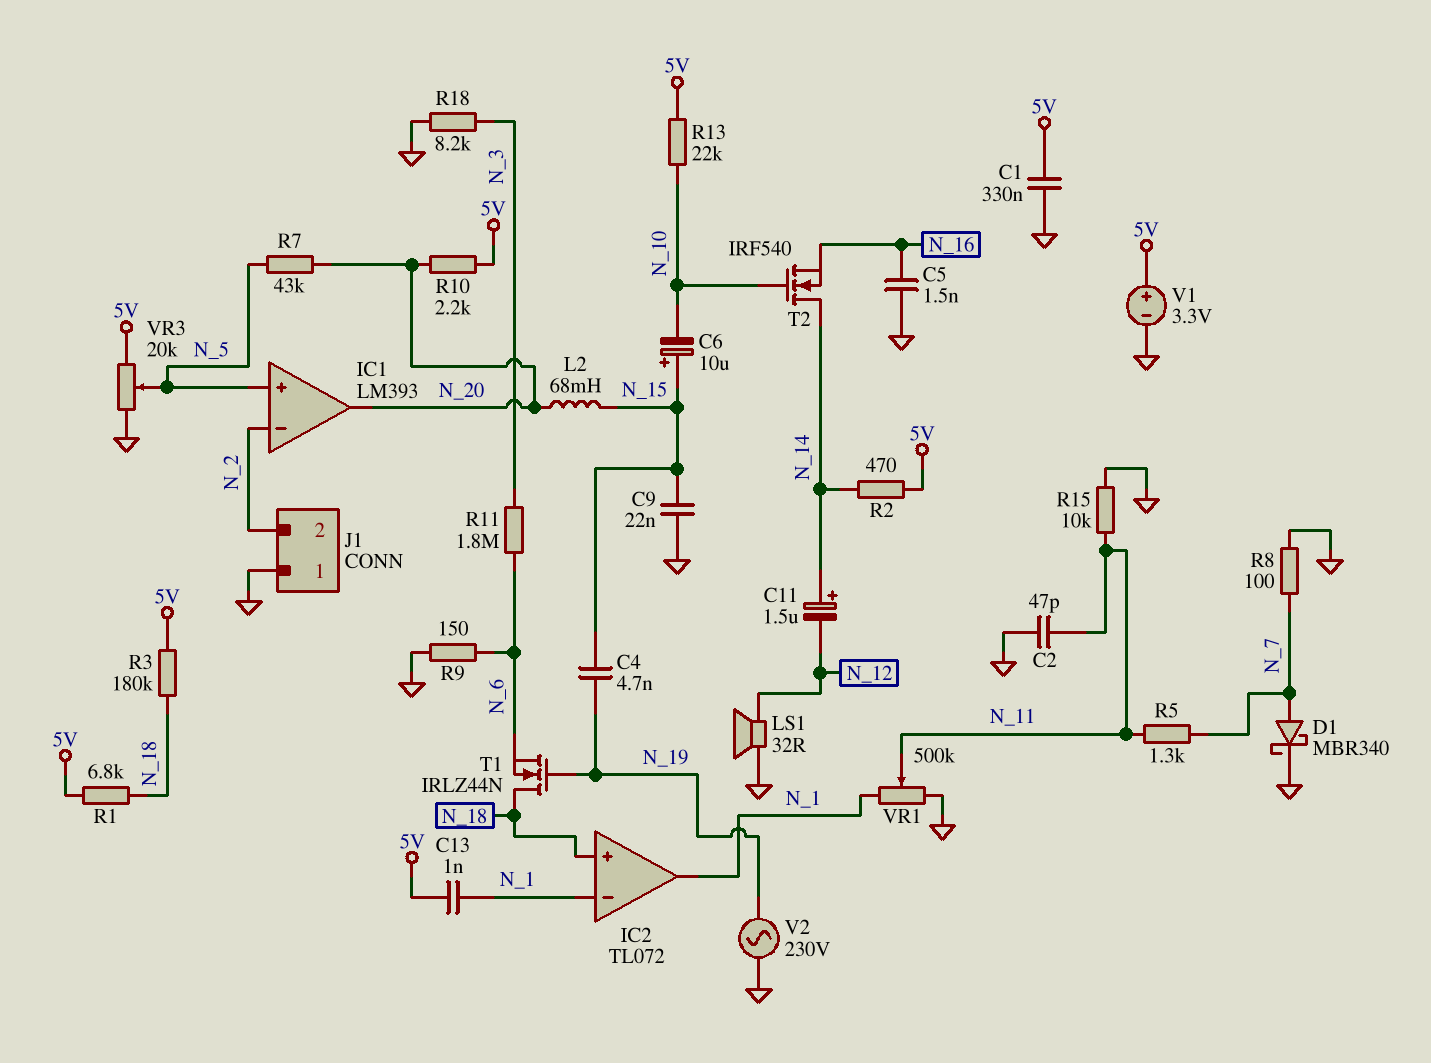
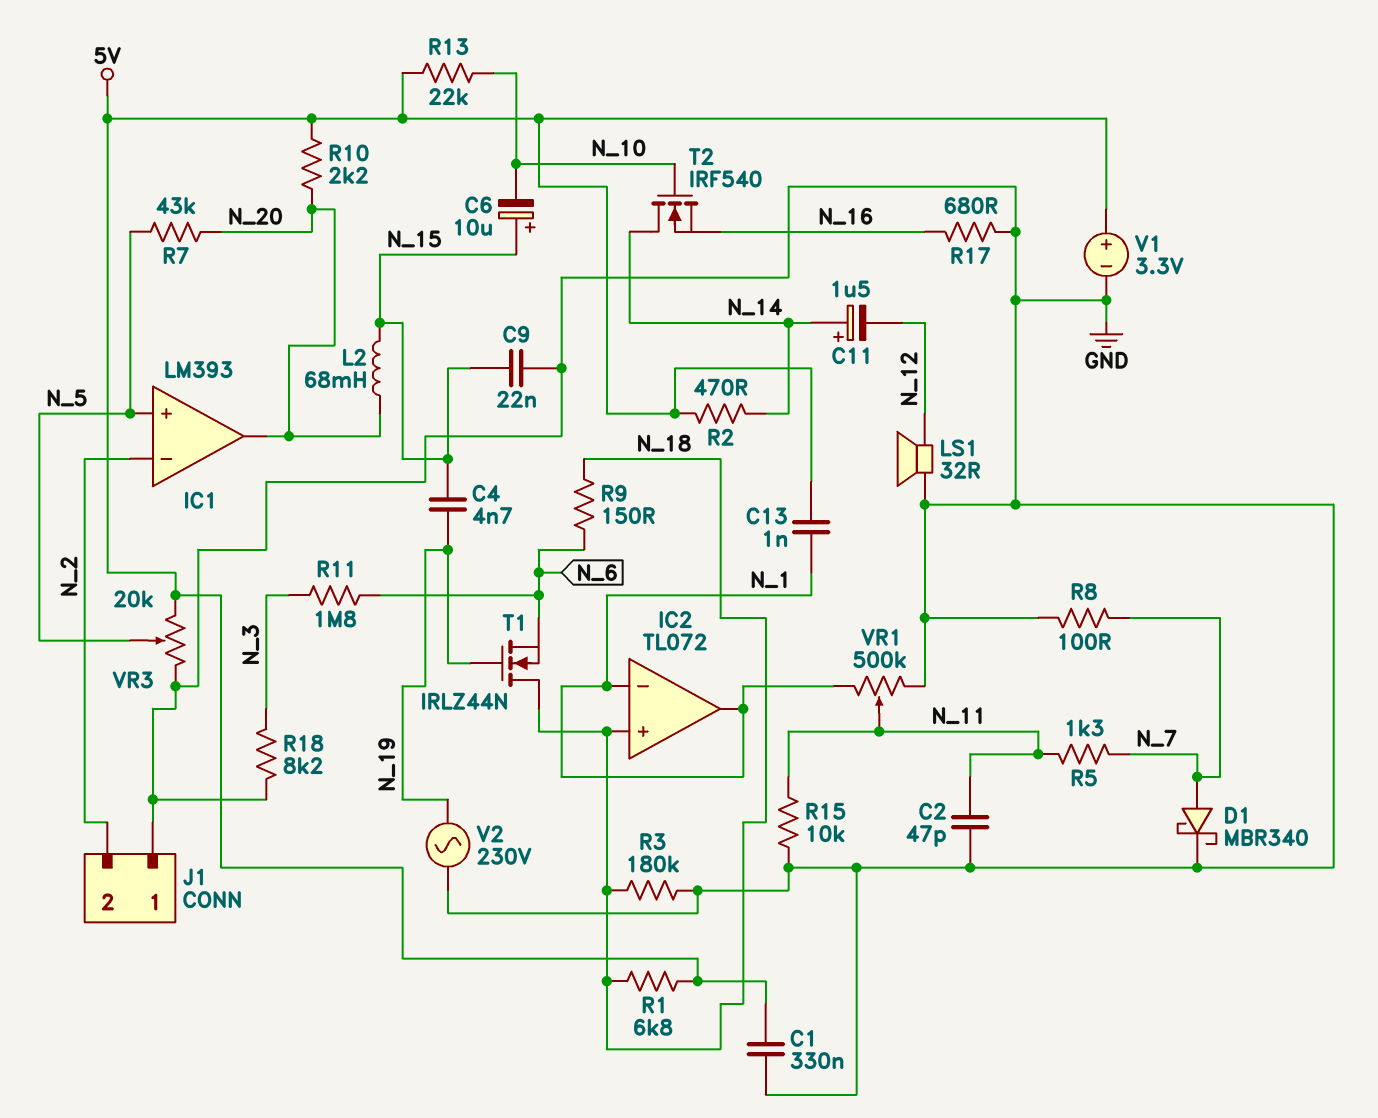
C5: 1.5nF (GND, N_16) -> none
R3: 180k (5V, N_18) -> 180k (GND, N_18)
R9: 150 (GND, N_6) -> 150 (N_6, N_18)
R17: none -> 680 (GND, N_16)

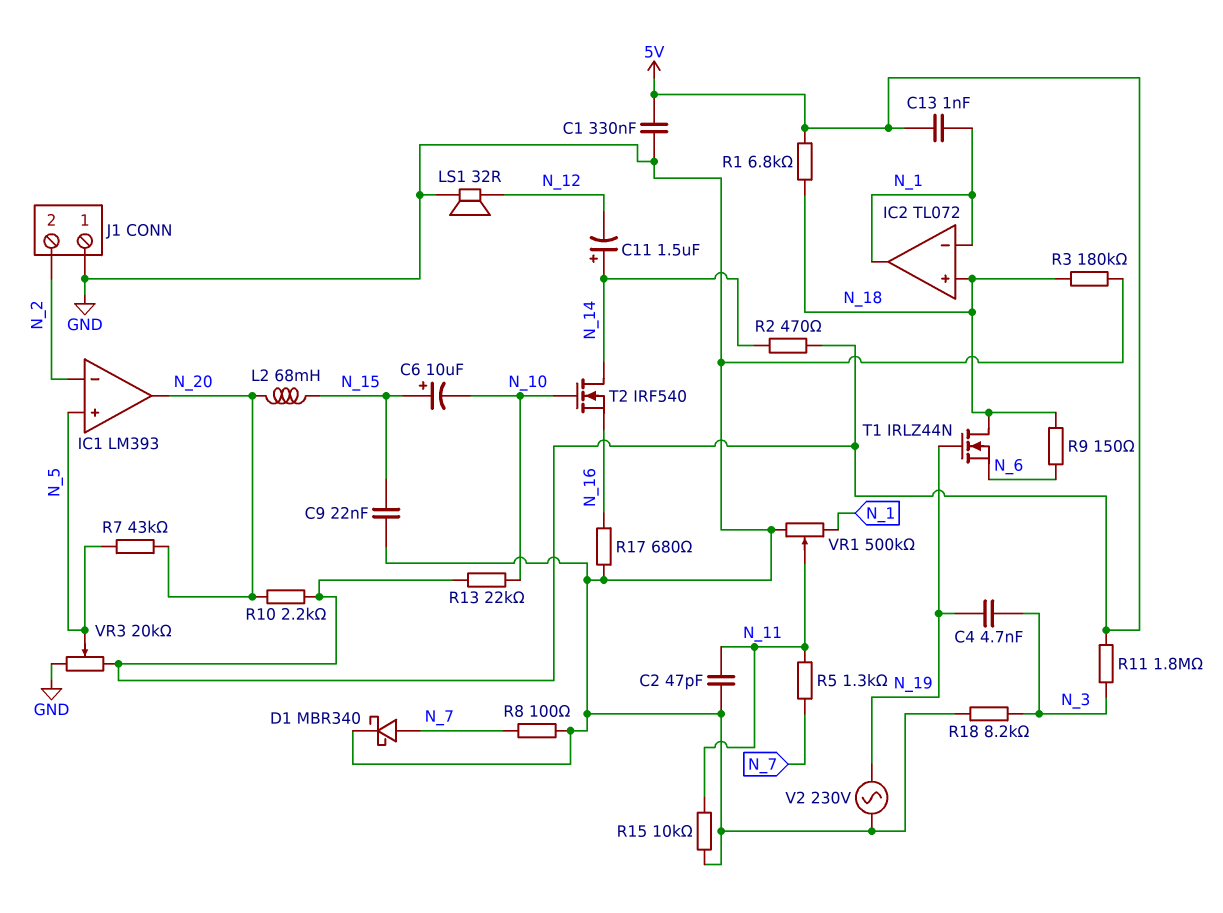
C4: 4.7nF (N_15, N_19) -> 4.7nF (N_3, N_19)
R11: 1.8M (N_3, N_6) -> 1.8M (5V, N_3)
V1: 3.3V (plus 5V, minus GND) -> none

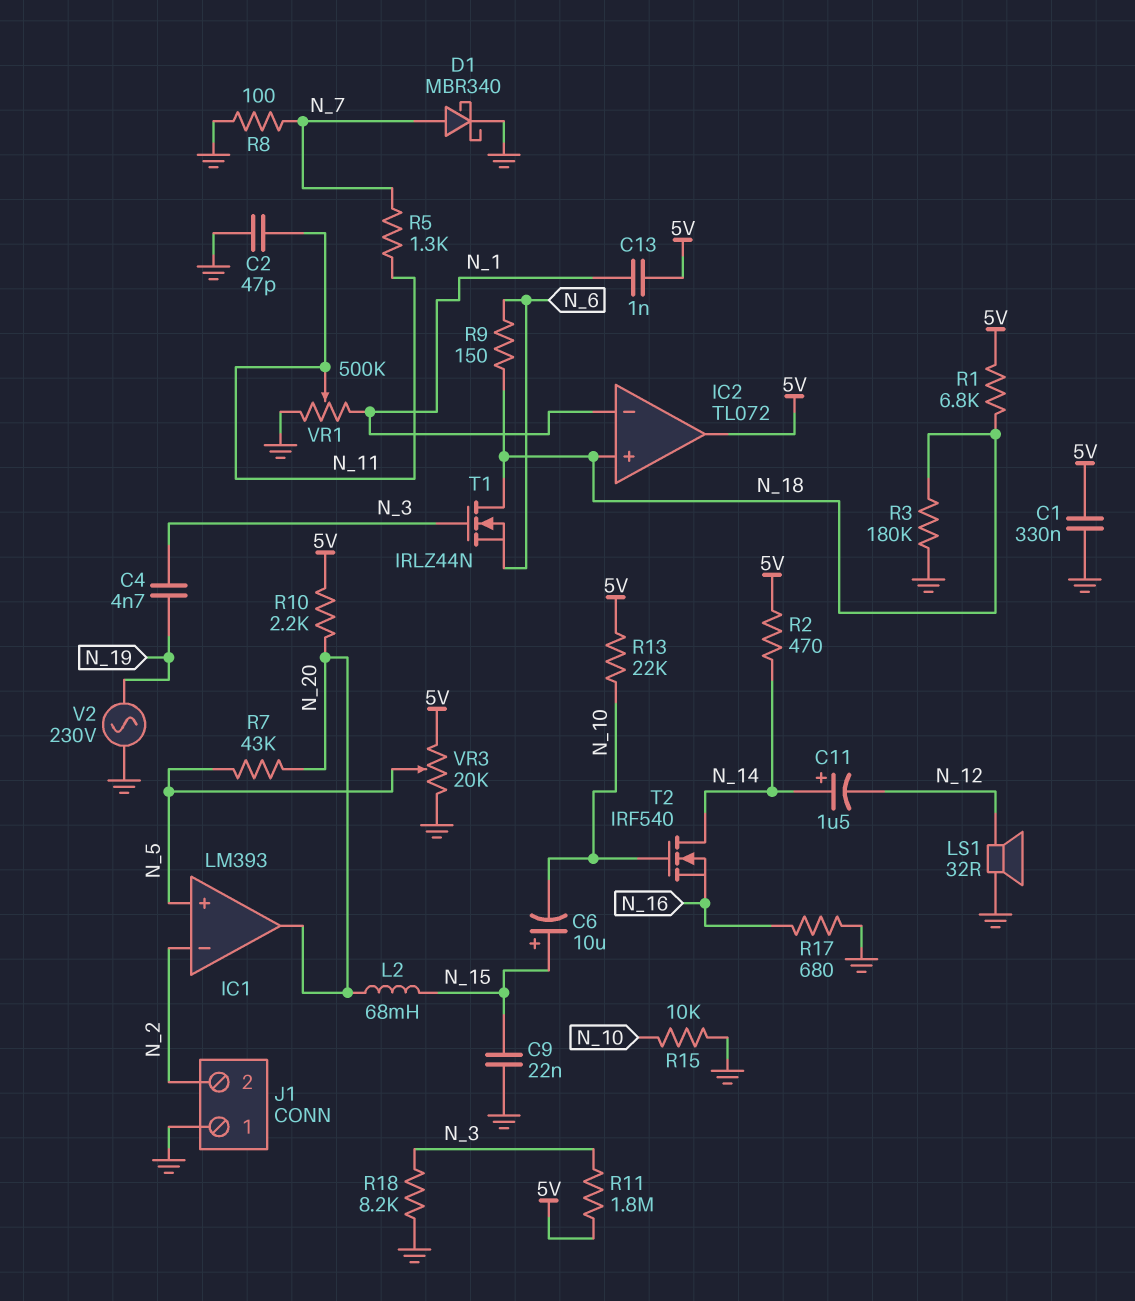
IC2 pin out: N_1 -> 5V
R15: 10k (GND, N_11) -> 10k (GND, N_10)
T1: NMOS IRLZ44N (G N_19, D N_18, S N_6) -> NMOS IRLZ44N (G N_3, D N_18, S N_6)

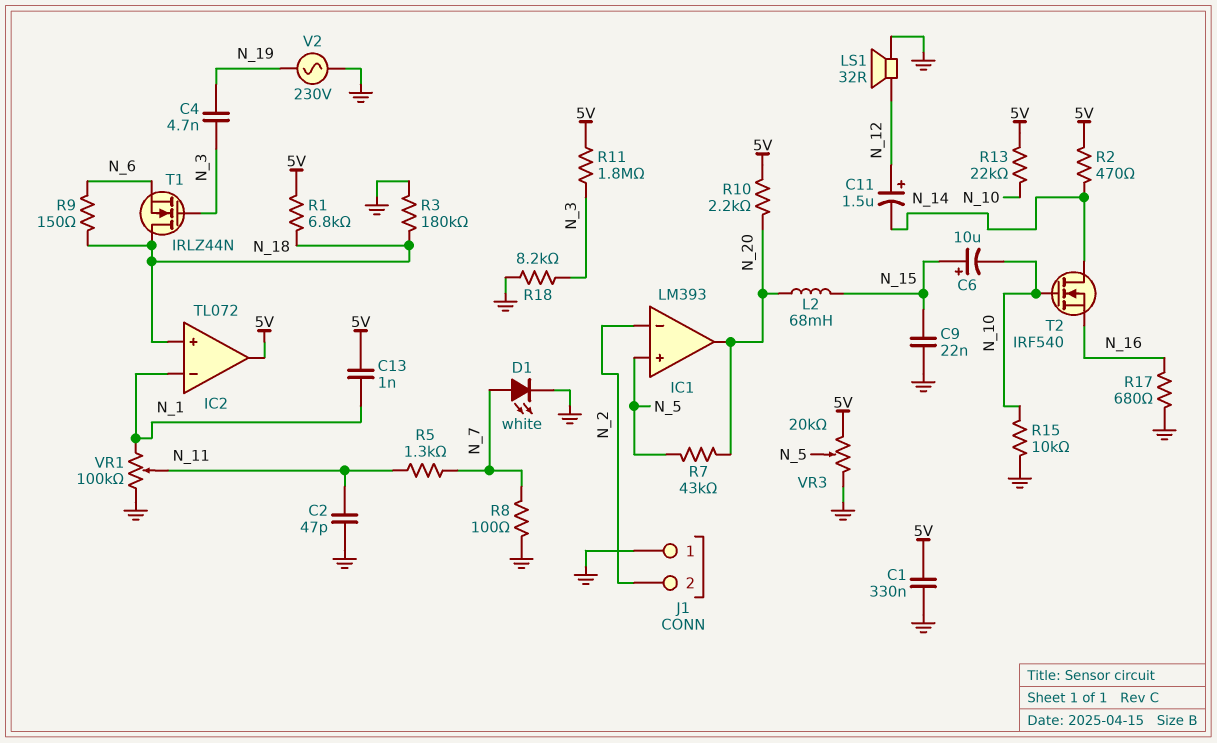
C11: 1.5uF (plus N_14, minus N_12) -> 1.5uF (plus N_12, minus N_14)
D1: schottky MBR340 (A N_7, K GND) -> LED white (A N_7, K GND)
VR1: 500k (GND, N_1, wiper N_11) -> 100k (GND, N_1, wiper N_11)

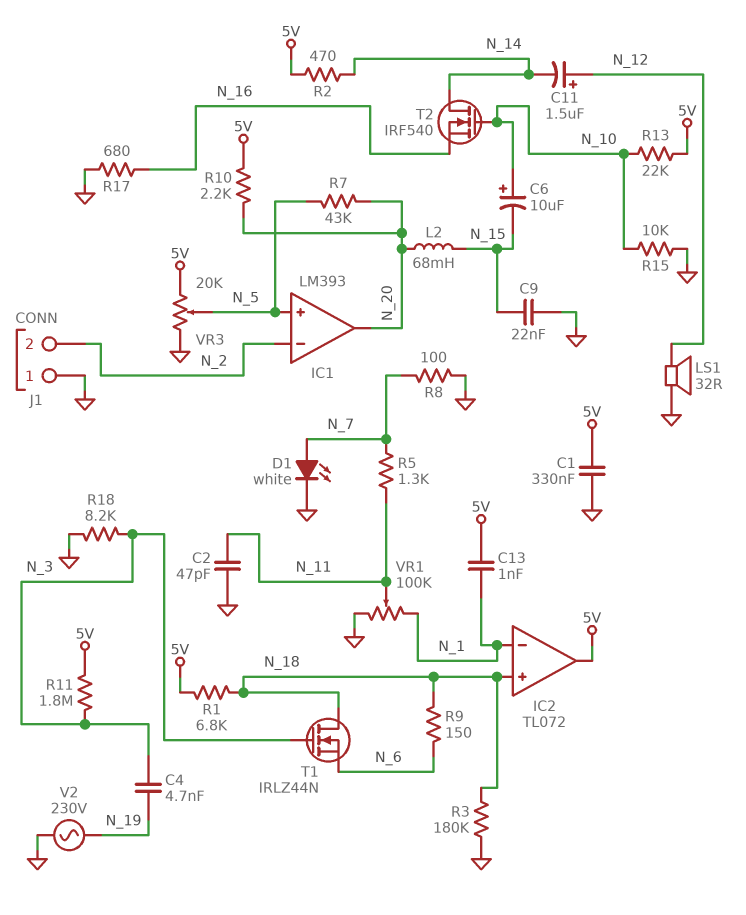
C6: 10uF (plus N_15, minus N_10) -> 10uF (plus N_10, minus N_15)

